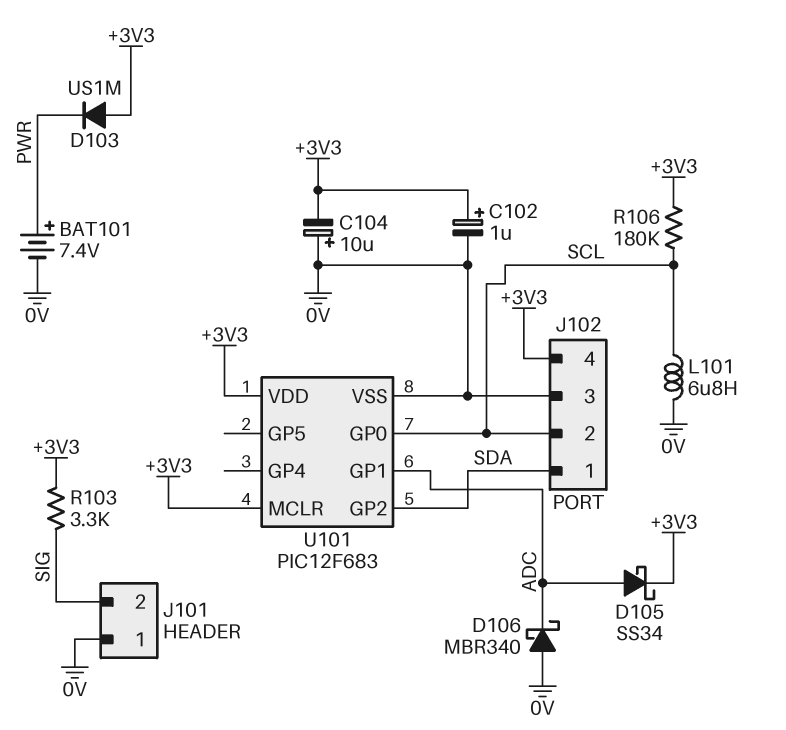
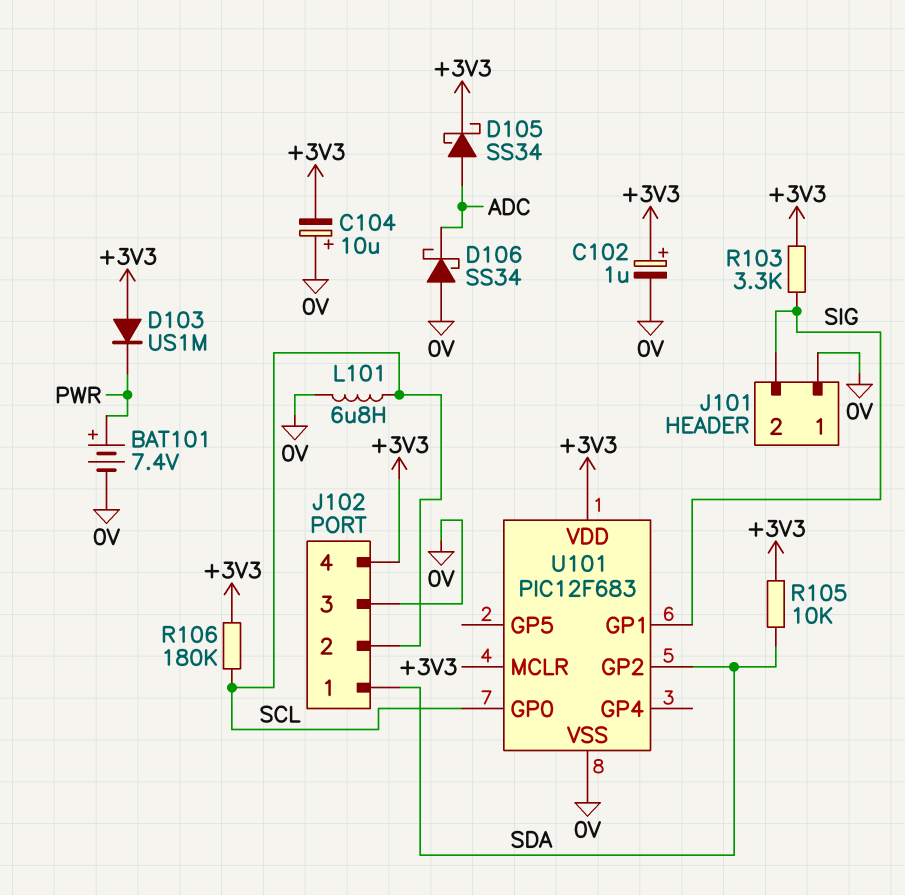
D106: schottky MBR340 (A 0V, K ADC) -> schottky SS34 (A 0V, K ADC)
R105: none -> 10k (+3V3, SDA)
U101 pin GP1: ADC -> SIG

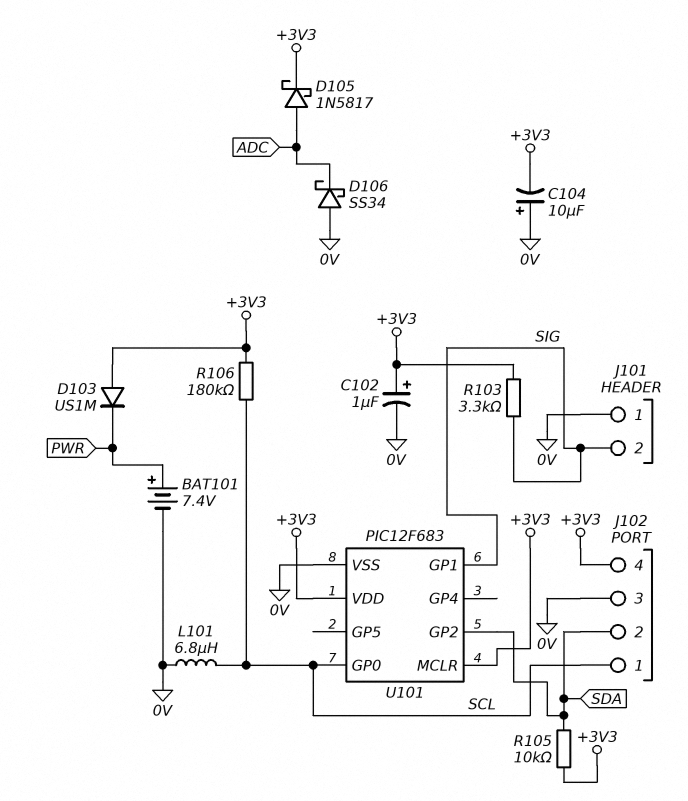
D105: schottky SS34 (A ADC, K +3V3) -> schottky 1N5817 (A ADC, K +3V3)
J102 pin 1: SDA -> SCL
J102 pin 2: SCL -> SDA

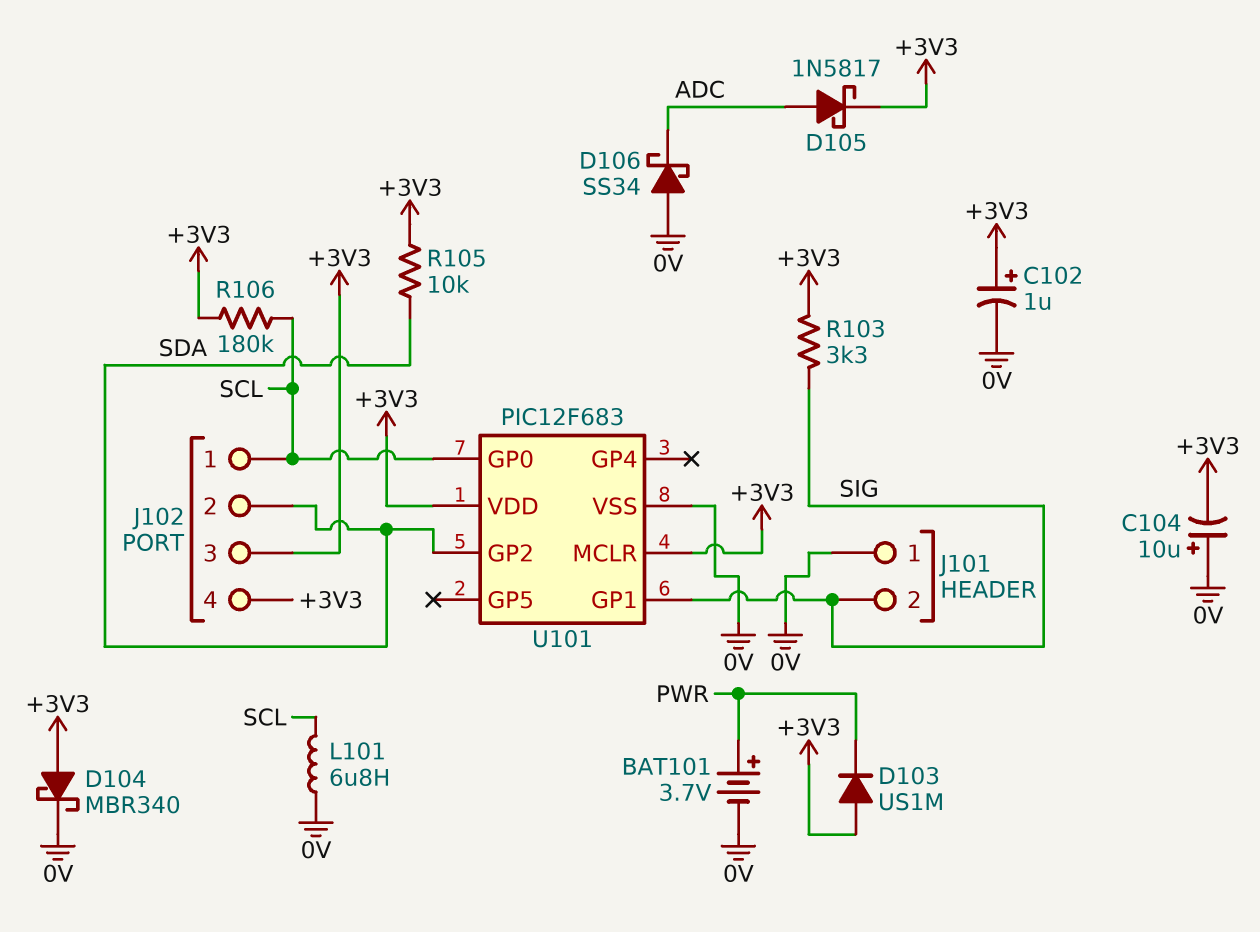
BAT101: 7.4V (plus PWR, minus 0V) -> 3.7V (plus PWR, minus 0V)
D104: none -> schottky MBR340 (A +3V3, K 0V)
J102 pin 3: 0V -> +3V3

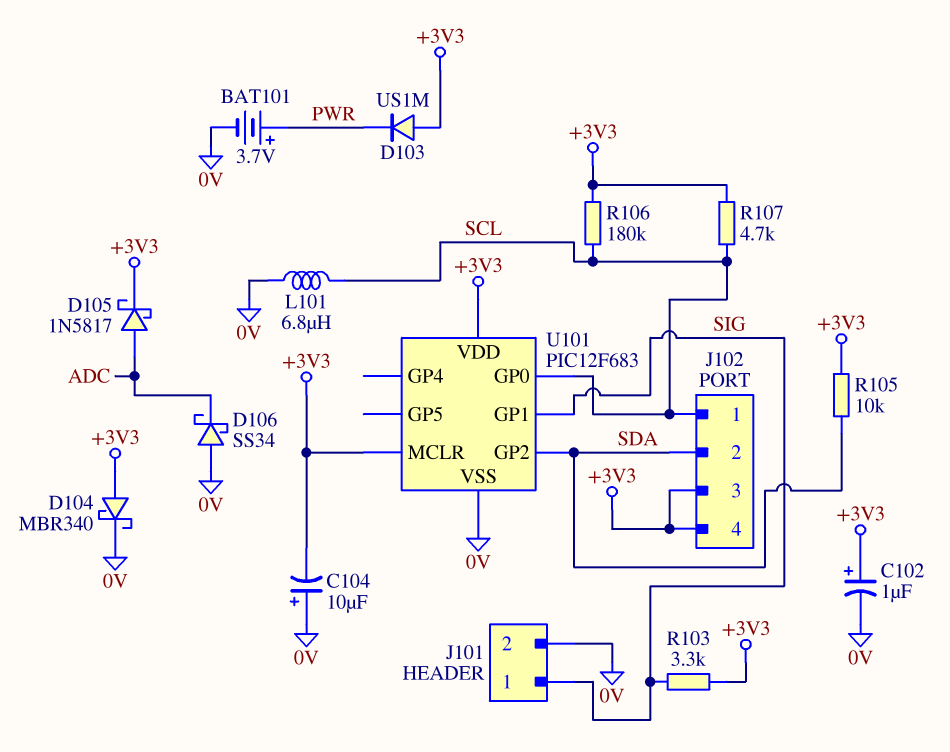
J101 pin 1: 0V -> SIG
J101 pin 2: SIG -> 0V
R107: none -> 4.7k (+3V3, SCL)

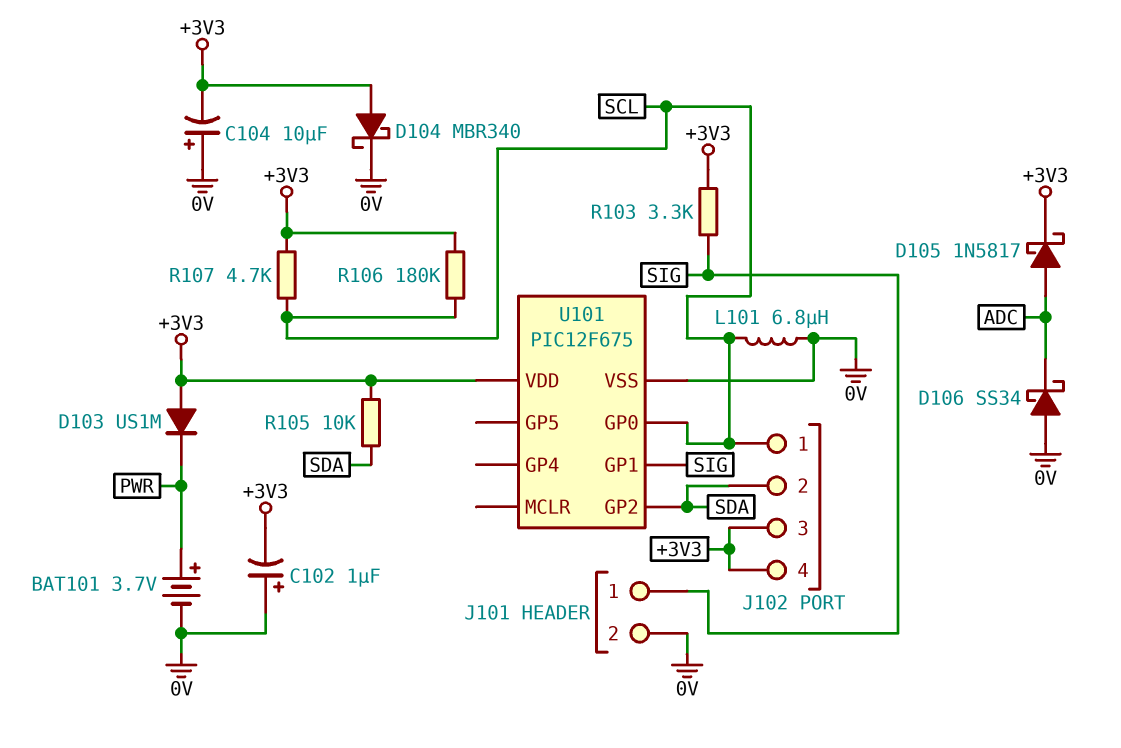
C102: 1uF (plus +3V3, minus 0V) -> 1uF (plus 0V, minus +3V3)
U101: PIC12F683 -> PIC12F675
U101 pin MCLR: +3V3 -> none

